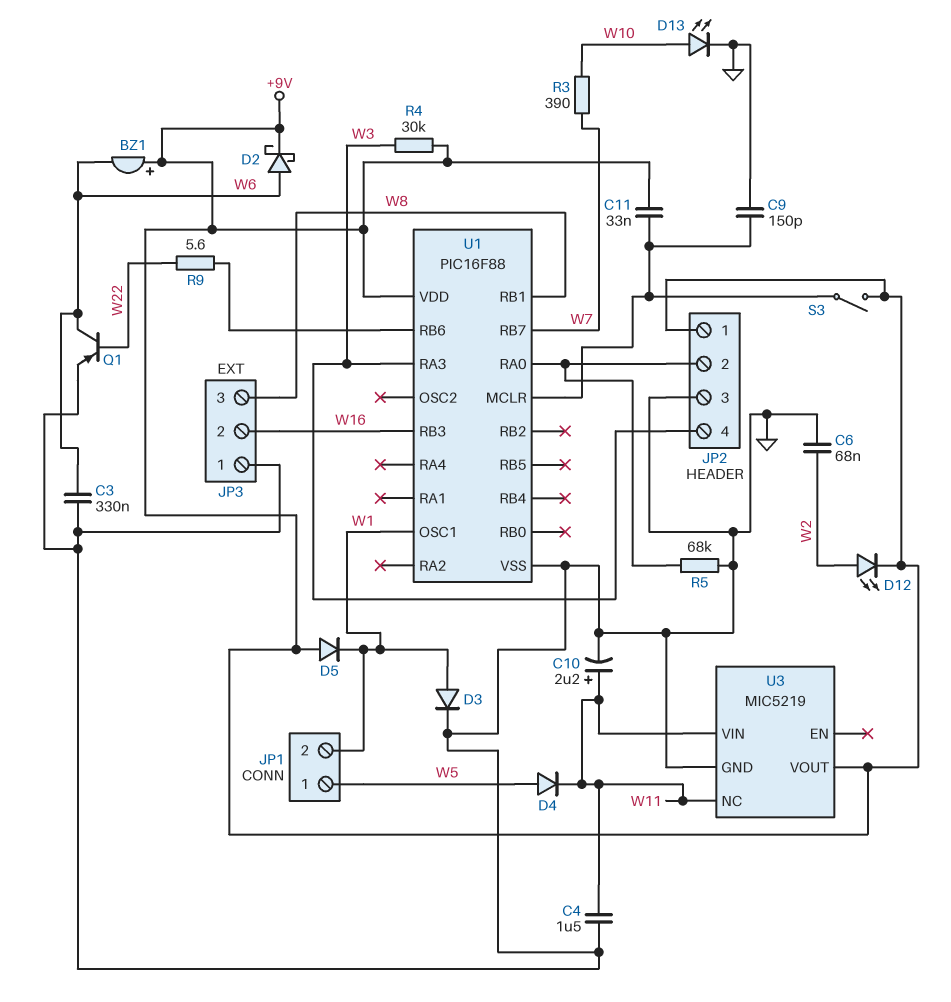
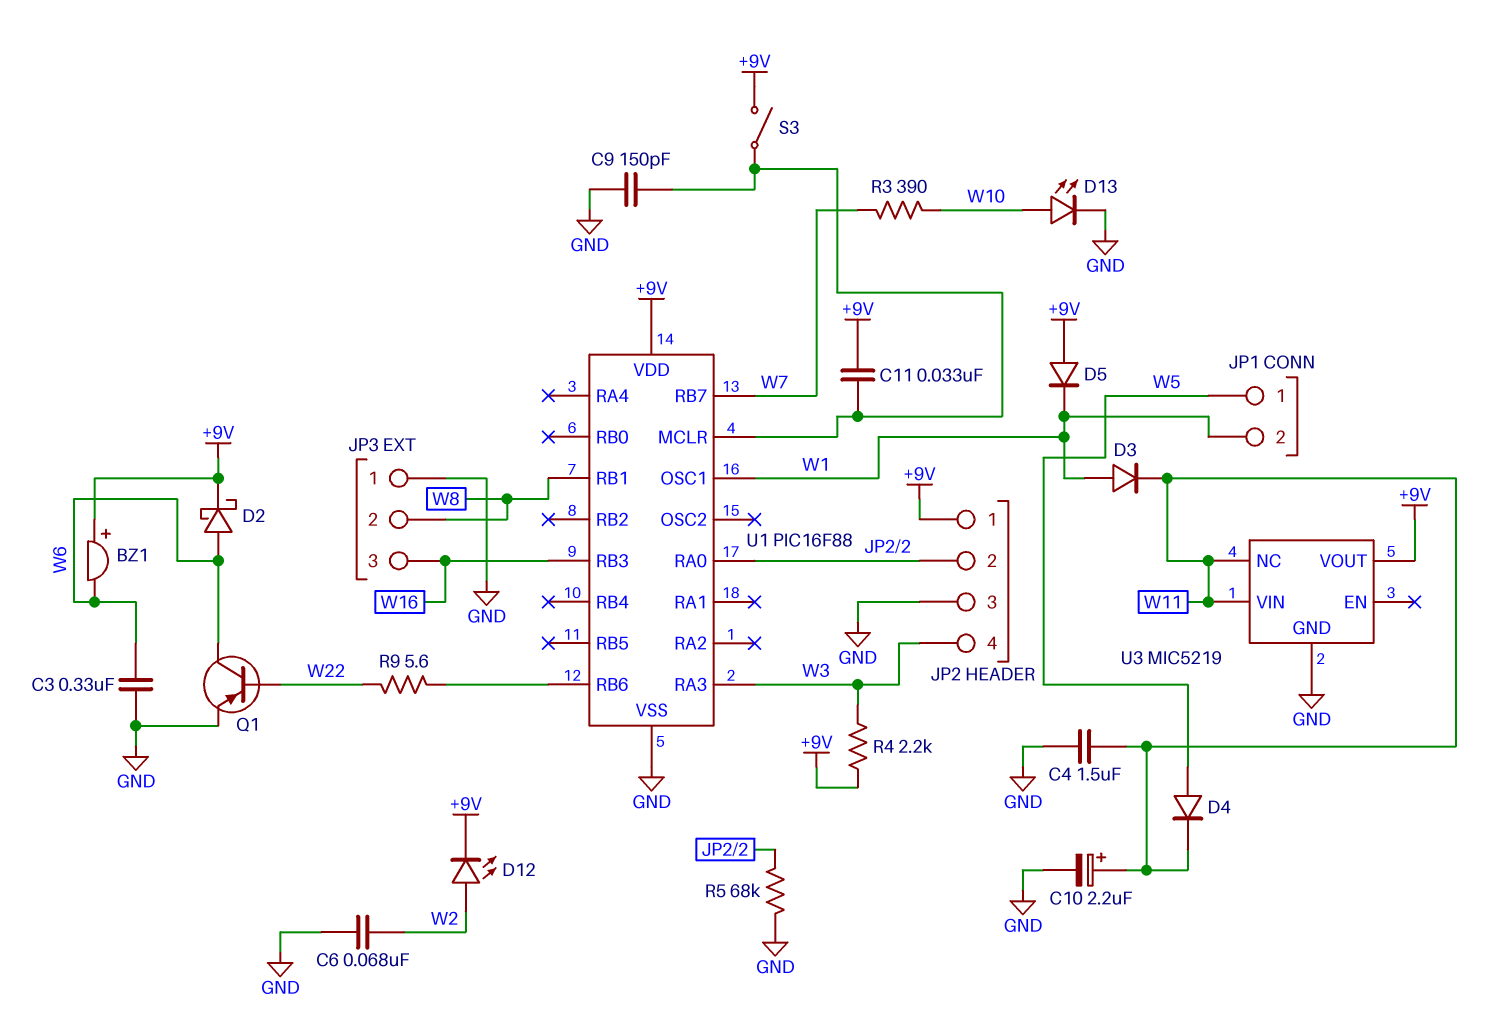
D3: diode (A W1, K GND) -> diode (A W1, K W11)
JP3 pin 2: W16 -> W8
JP3 pin 3: W8 -> W16
R4: 30k (+9V, W3) -> 2.2k (+9V, W3)

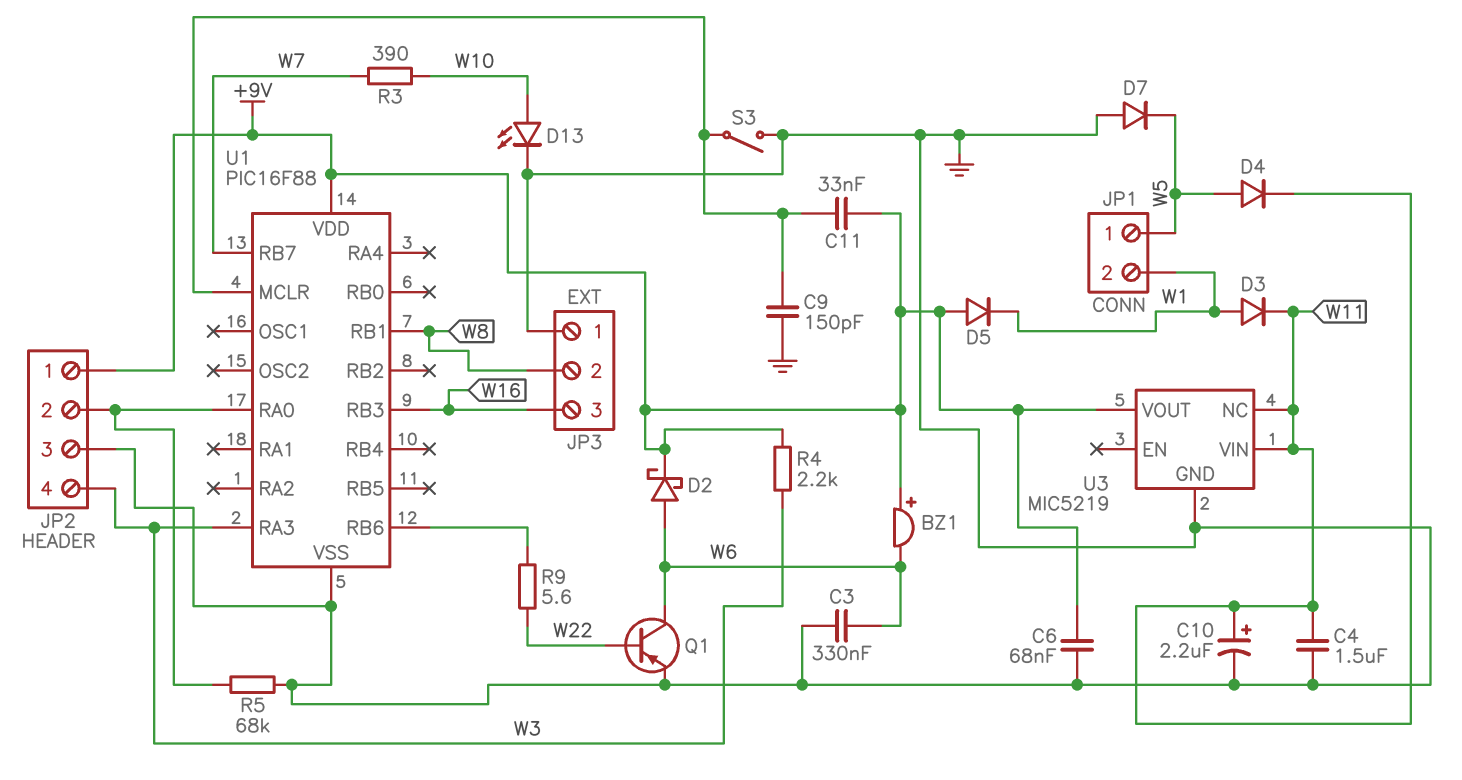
C6: 68nF (GND, W2) -> 68nF (+9V, GND)
D7: none -> diode (A GND, K W5)
D12: LED (A W2, K +9V) -> none
S3: switch (+9V, U1/MCLR) -> switch (GND, U1/MCLR)
U1 pin OSC1: W1 -> none

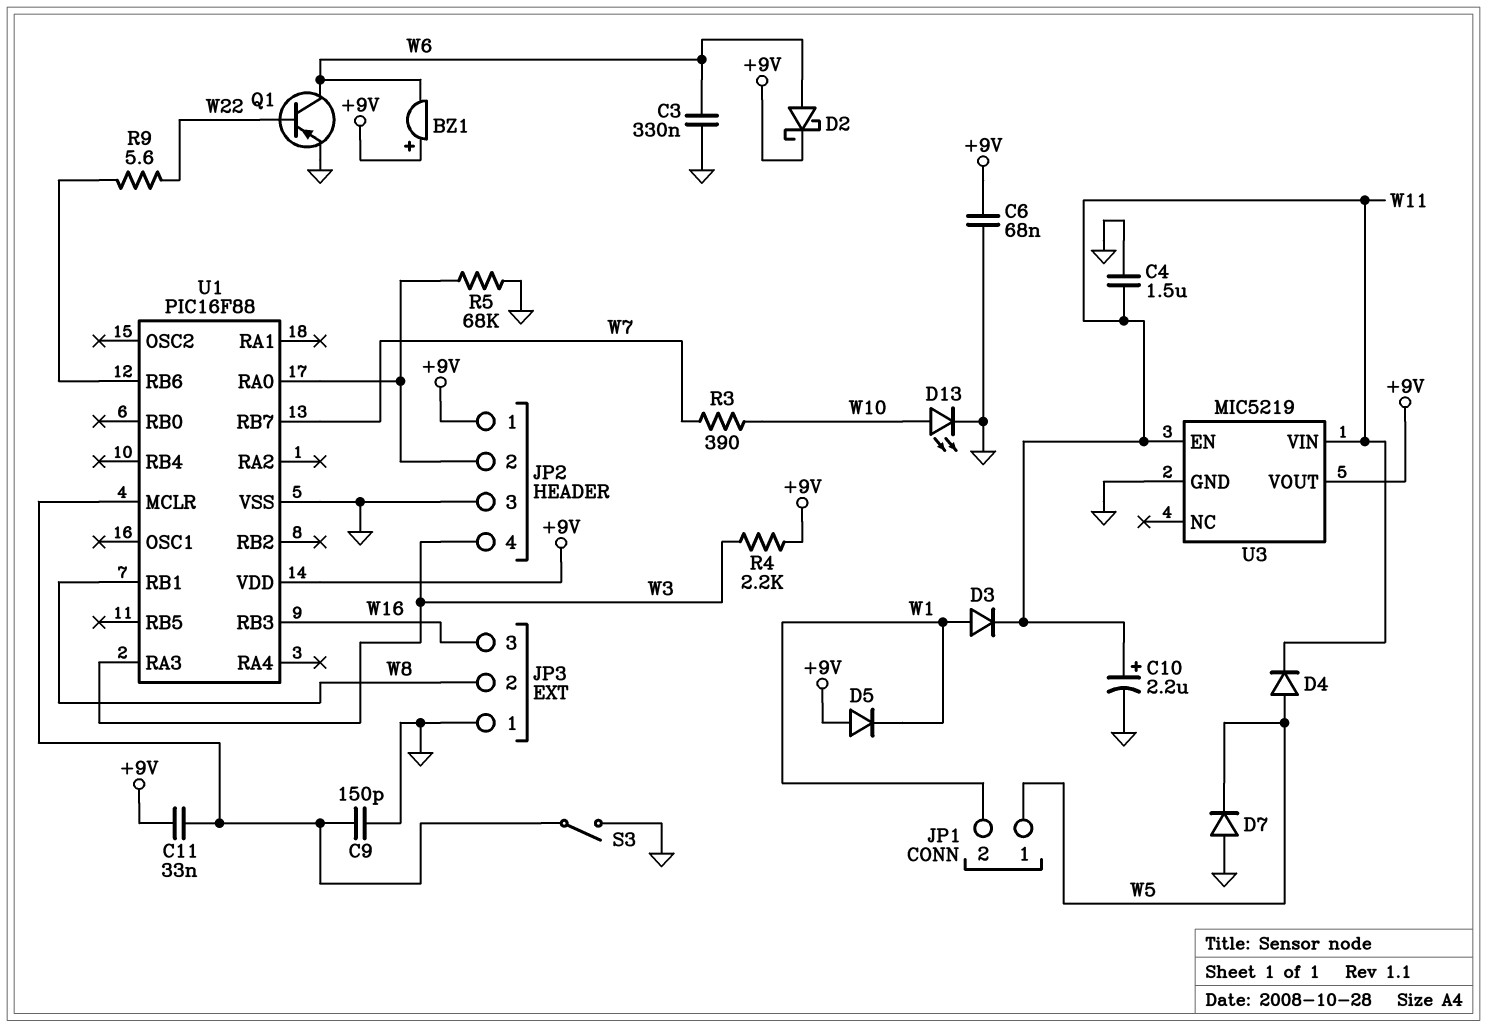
U3 pin EN: none -> W11
U3 pin NC: W11 -> none

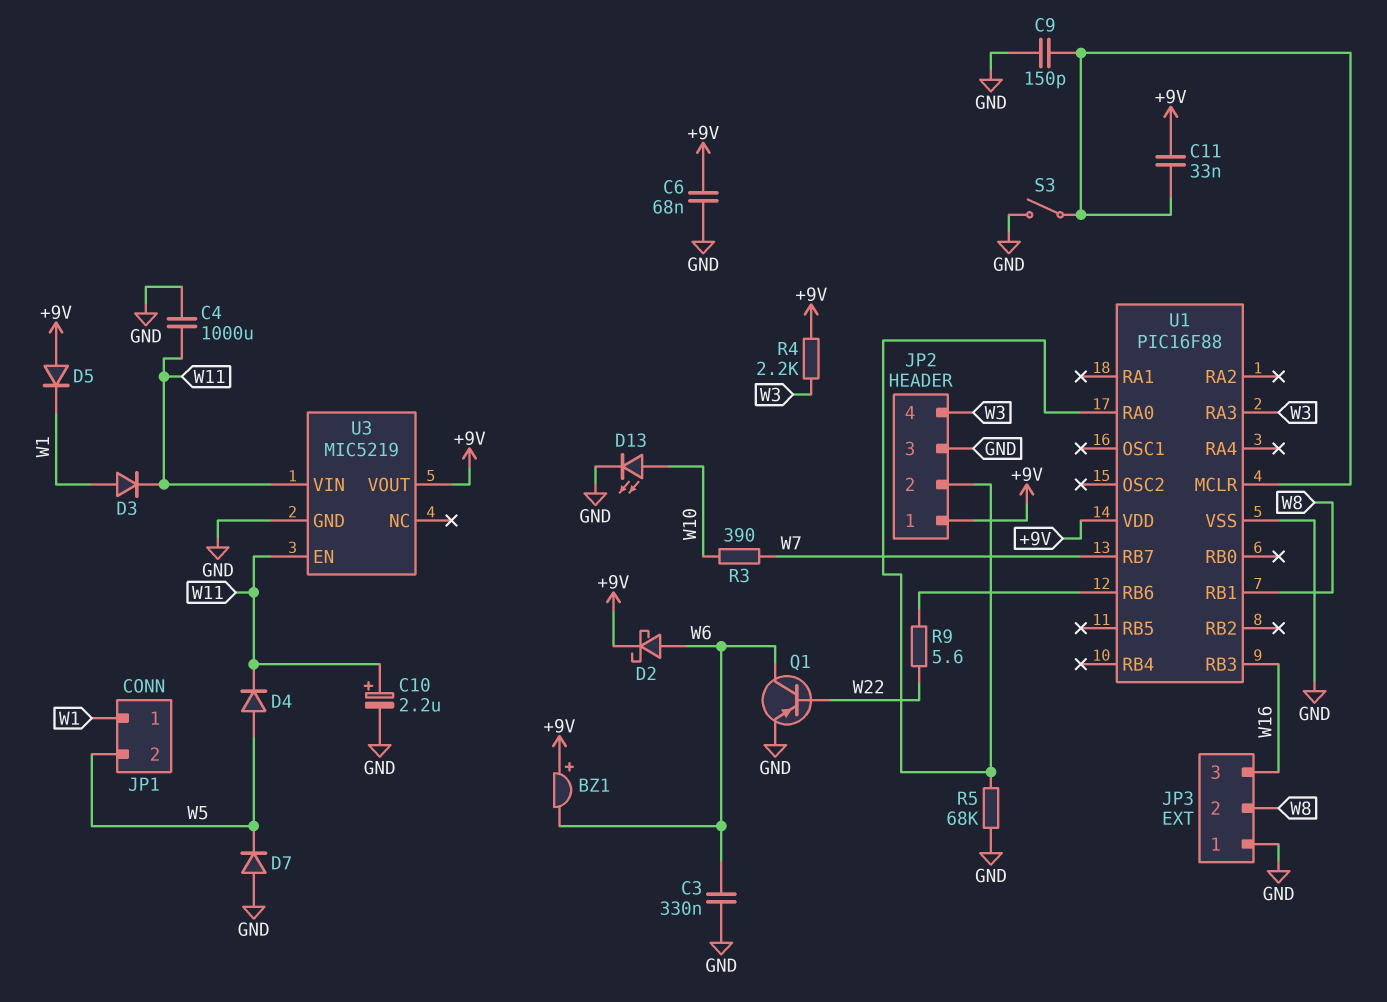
C4: 1.5uF (GND, W11) -> 1000uF (GND, W11)
JP1 pin 1: W5 -> W1
JP1 pin 2: W1 -> W5

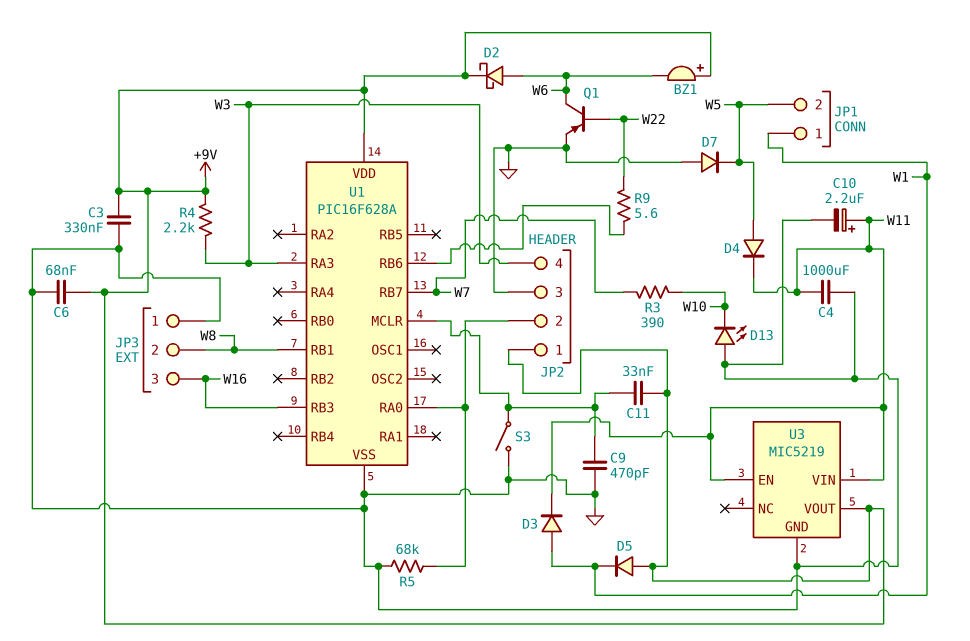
C3: 330nF (GND, W6) -> 330nF (+9V, GND)
C9: 150pF (GND, U1/MCLR) -> 470pF (GND, U1/MCLR)
D13: LED (A W10, K GND) -> LED (A GND, K W10)
U1: PIC16F88 -> PIC16F628A

